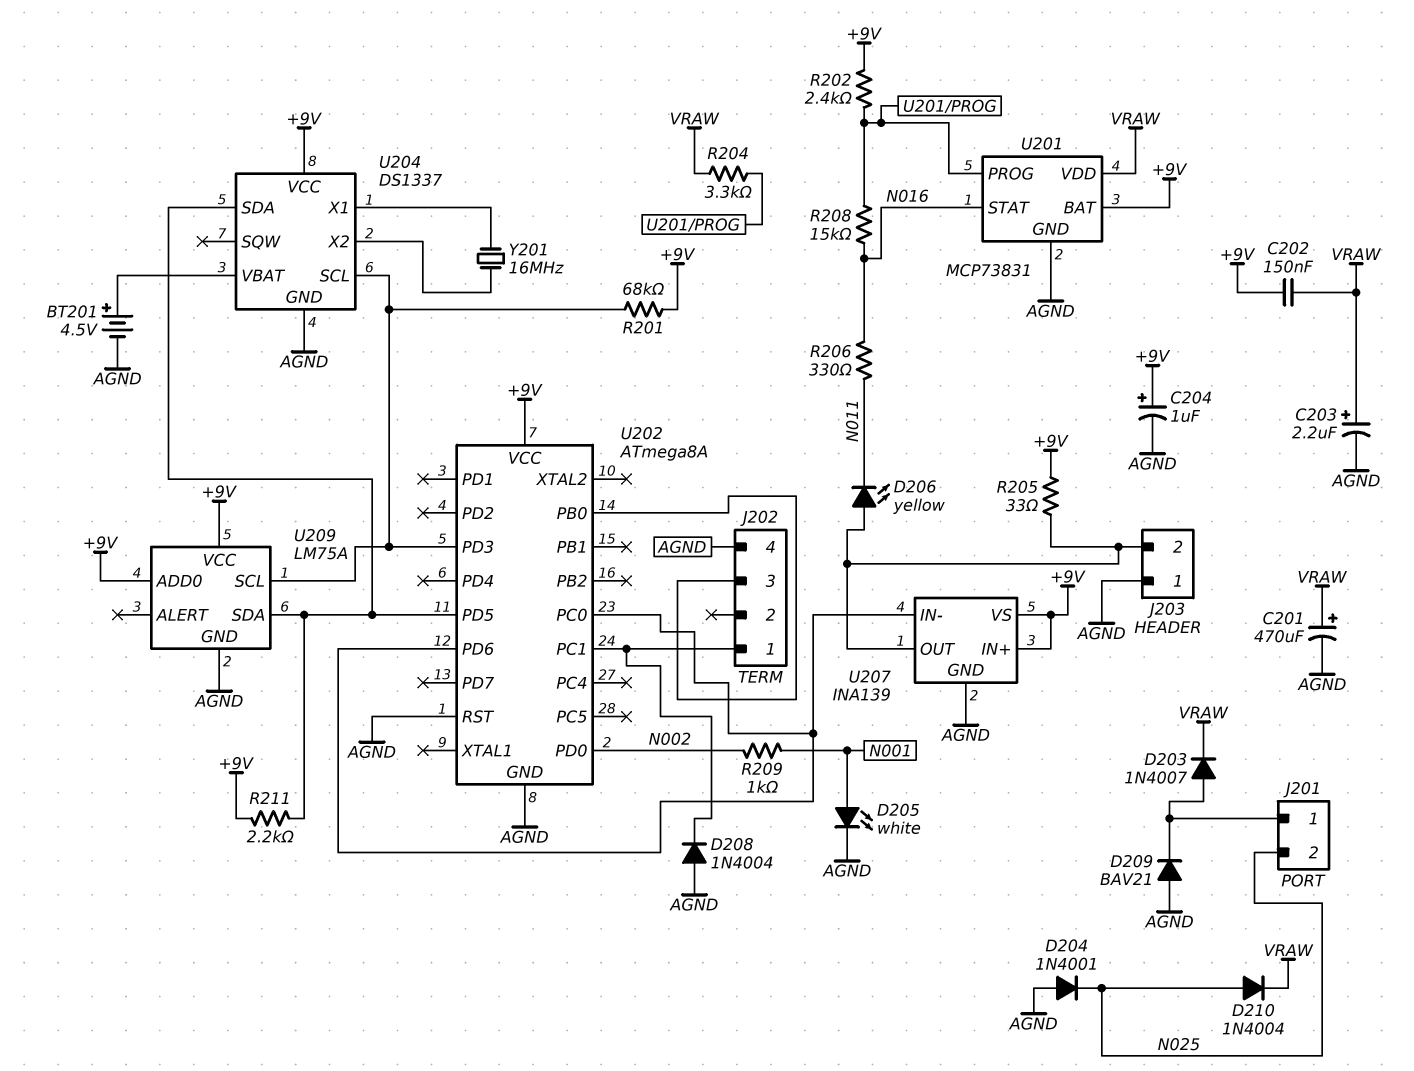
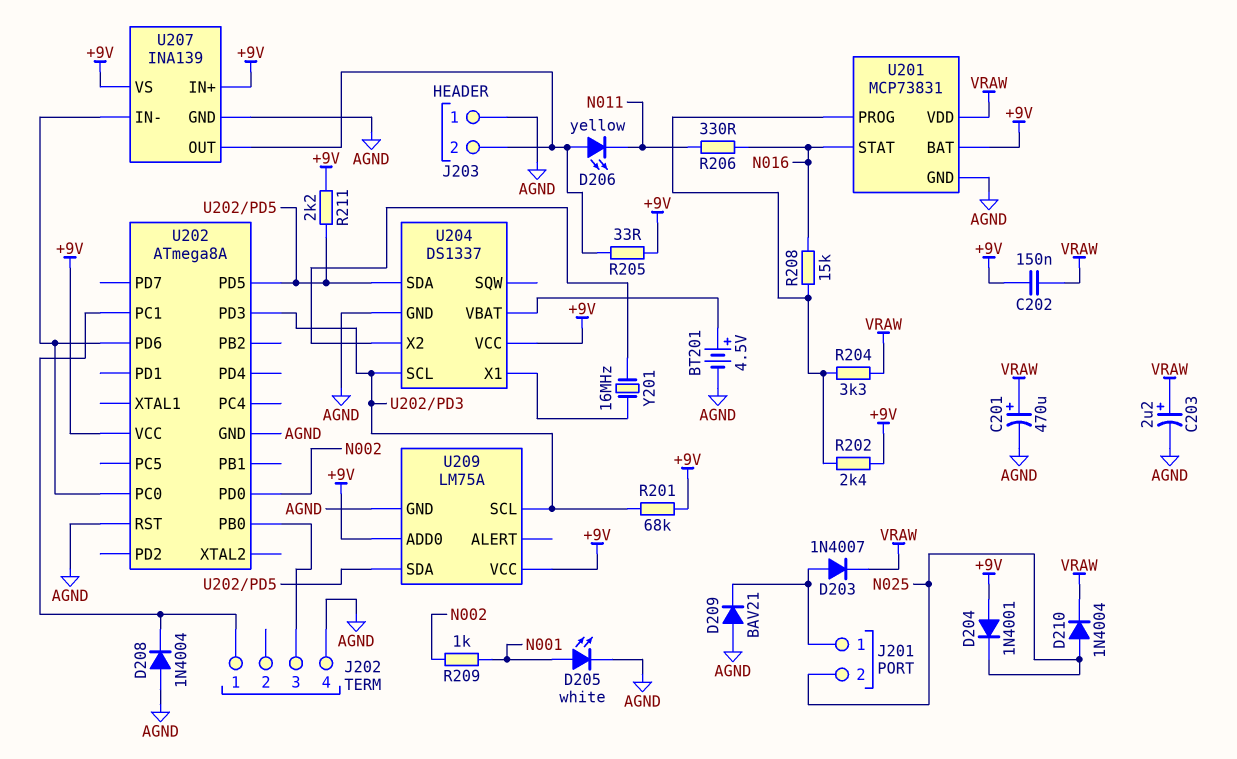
C204: 1uF (plus +9V, minus AGND) -> none
D204: diode 1N4001 (A AGND, K N025) -> diode 1N4001 (A +9V, K N025)

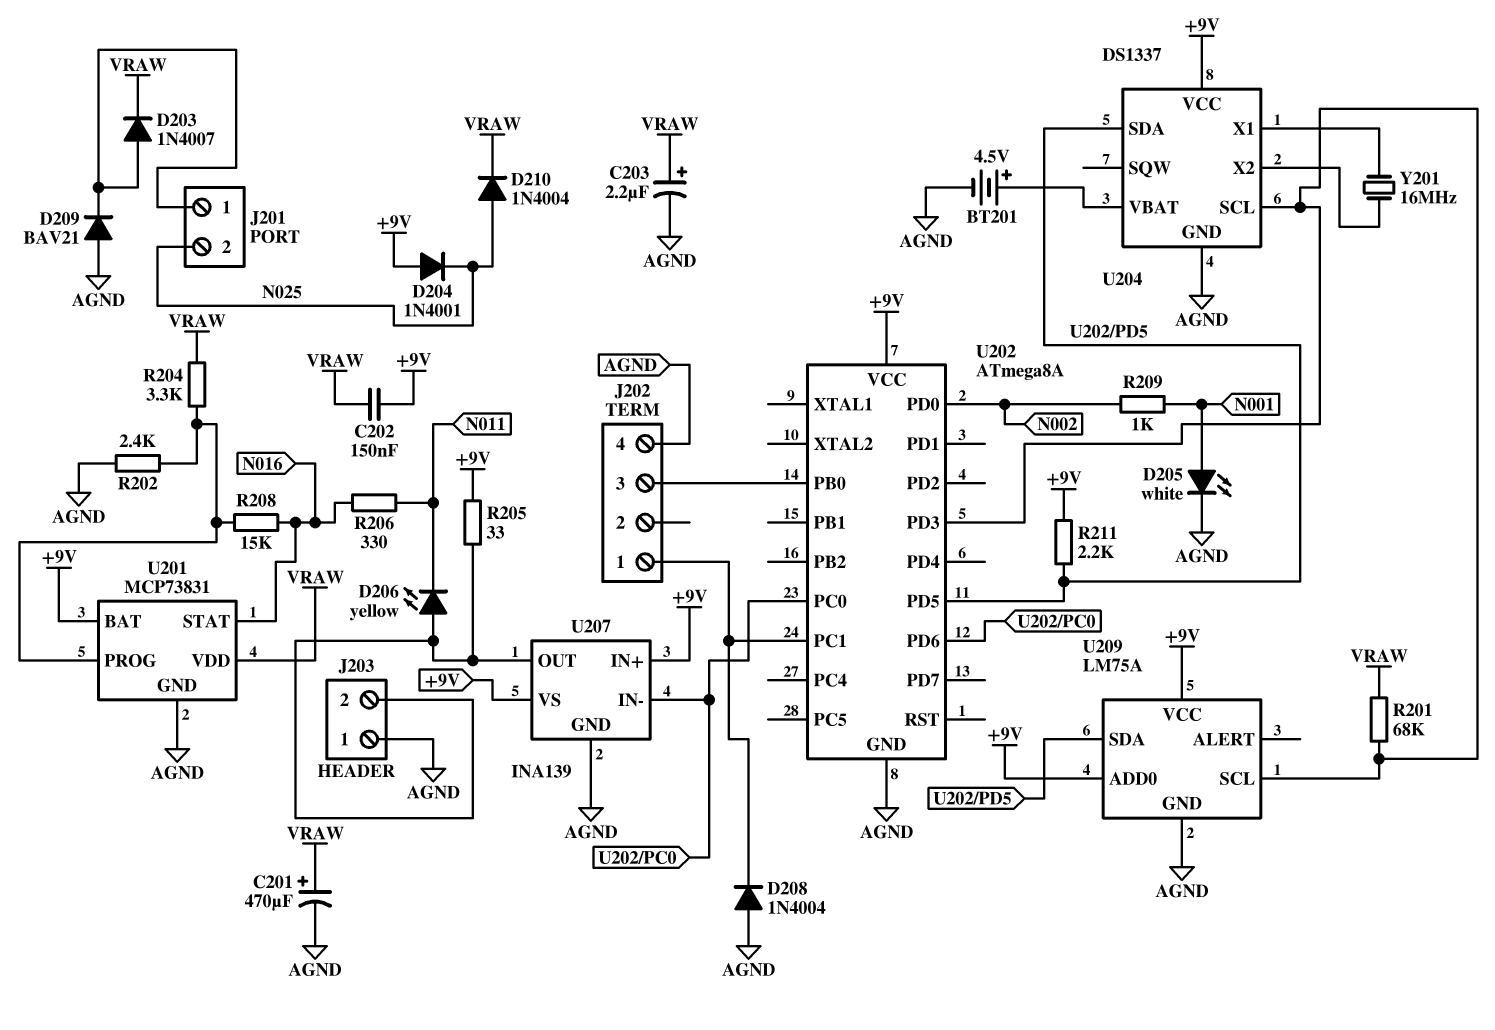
R201: 68k (+9V, U202/PD3) -> 68k (U202/PD3, VRAW)
R202: 2.4k (+9V, U201/PROG) -> 2.4k (AGND, U201/PROG)
U202 pin RST: AGND -> none

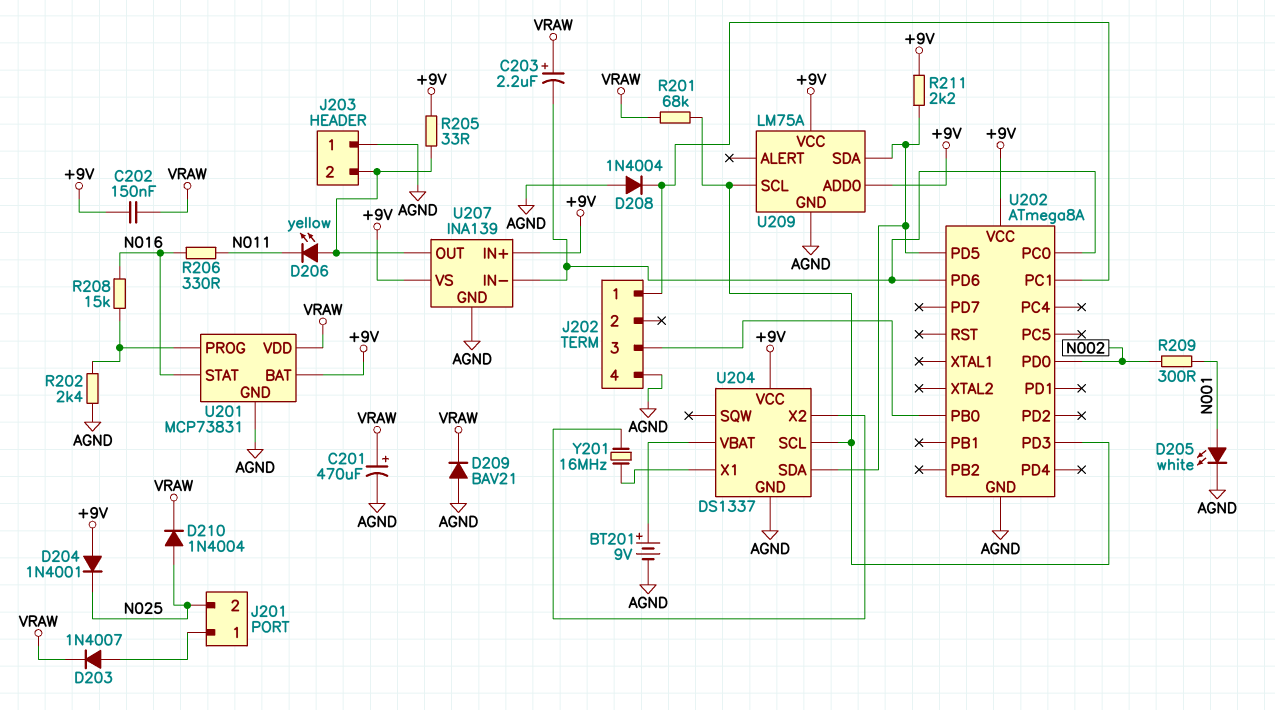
BT201: 4.5V (plus U204/VBAT, minus AGND) -> 9V (plus U204/VBAT, minus AGND)
C203: 2.2uF (plus VRAW, minus AGND) -> 2.2uF (plus VRAW, minus U202/PC0)
D209: diode BAV21 (A AGND, K J201/1) -> diode BAV21 (A AGND, K VRAW)
R204: 3.3k (U201/PROG, VRAW) -> none
R209: 1k (N001, N002) -> 300 (N001, N002)

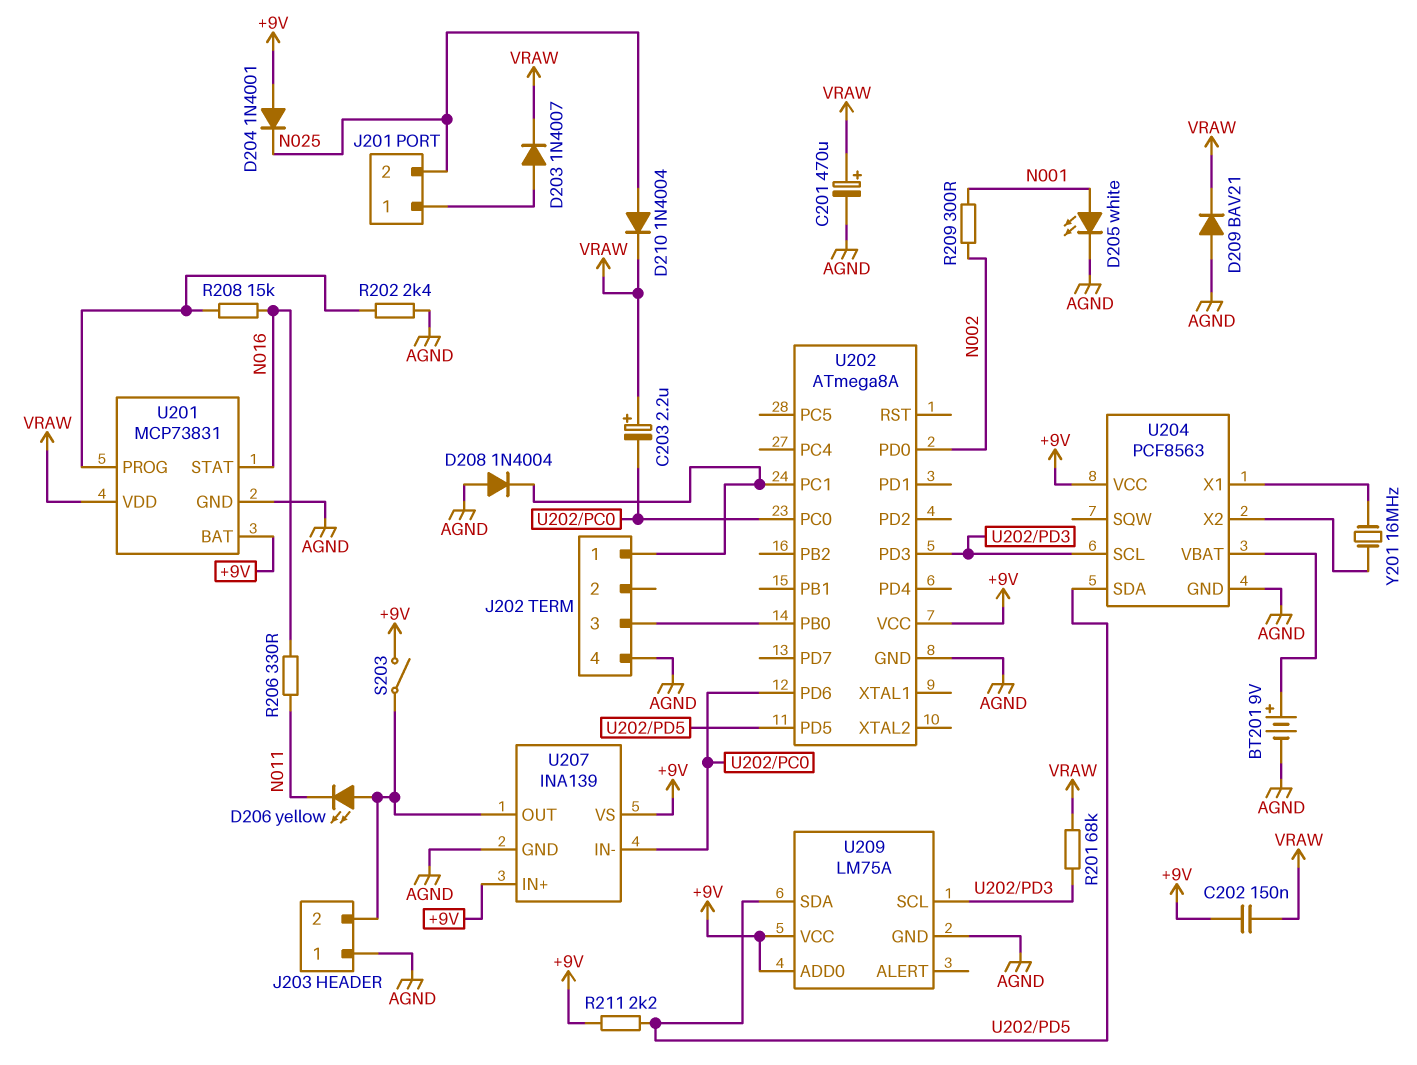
R205: 33 (+9V, J203/2) -> none
S203: none -> switch (+9V, J203/2)
U204: DS1337 -> PCF8563

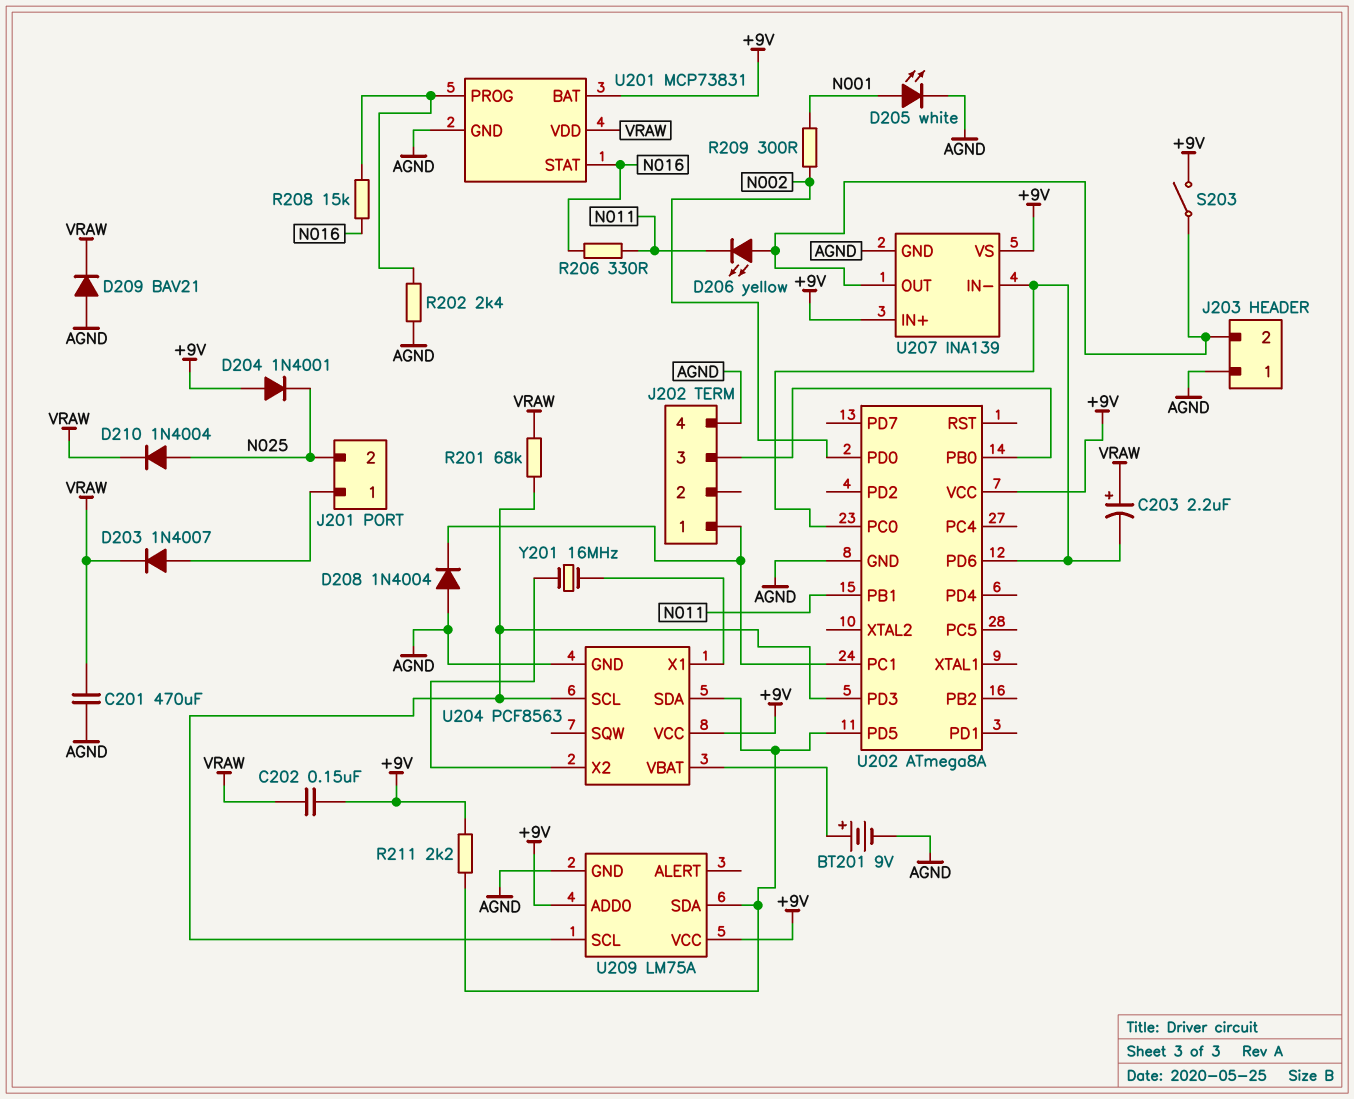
C201: 470uF (plus VRAW, minus AGND) -> 470uF (AGND, VRAW)
U202 pin PB1: none -> N011

